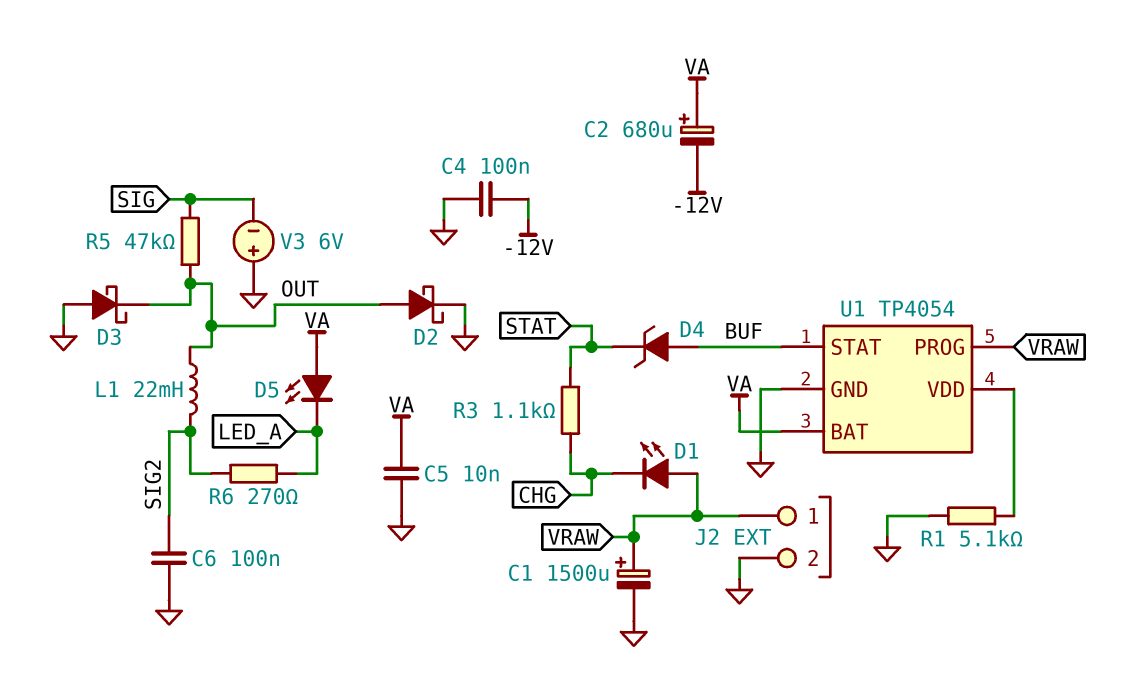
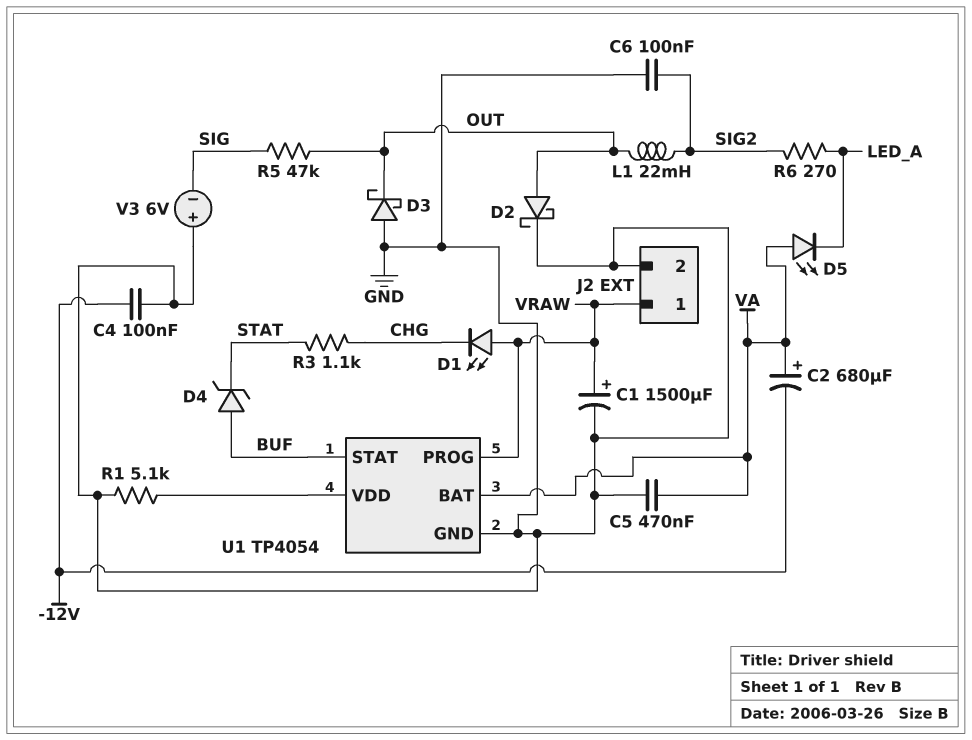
C5: 10nF (GND, VA) -> 470nF (GND, VA)

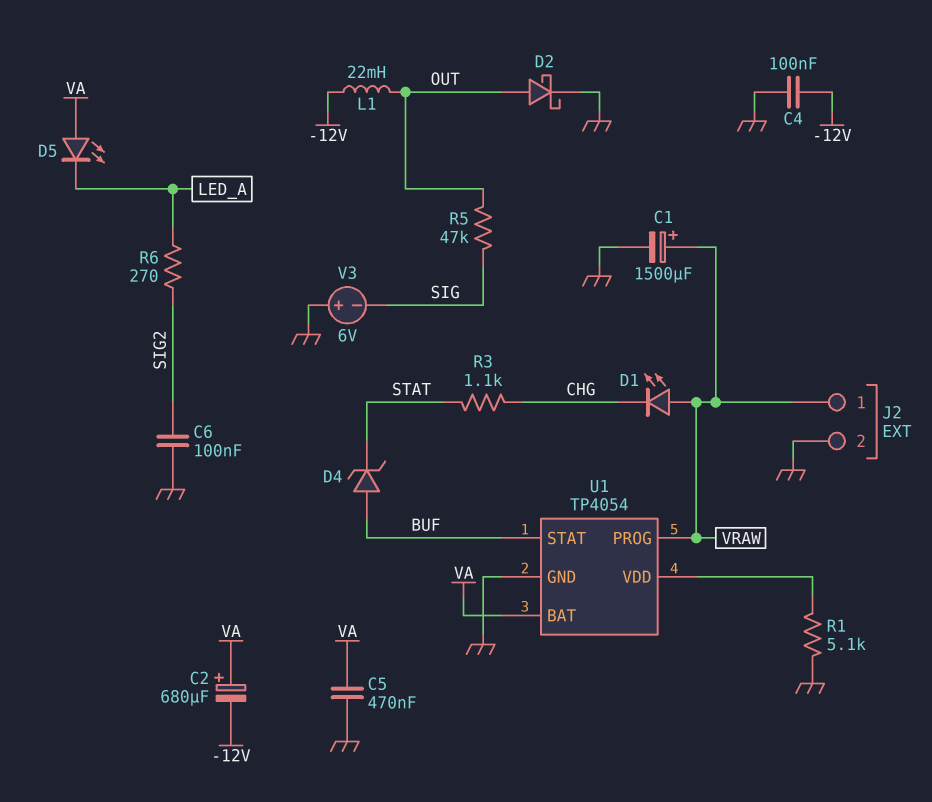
D3: schottky (A GND, K OUT) -> none
L1: 22mH (OUT, SIG2) -> 22mH (-12V, OUT)

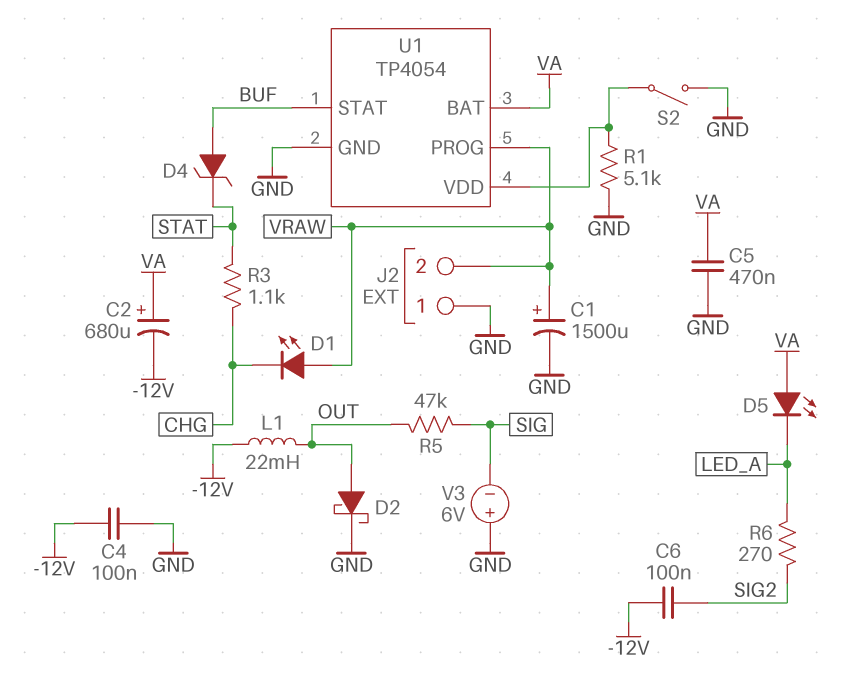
C6: 100nF (GND, SIG2) -> 100nF (-12V, SIG2)
J2 pin 1: VRAW -> GND
J2 pin 2: GND -> VRAW
S2: none -> switch (GND, U1/VDD)

